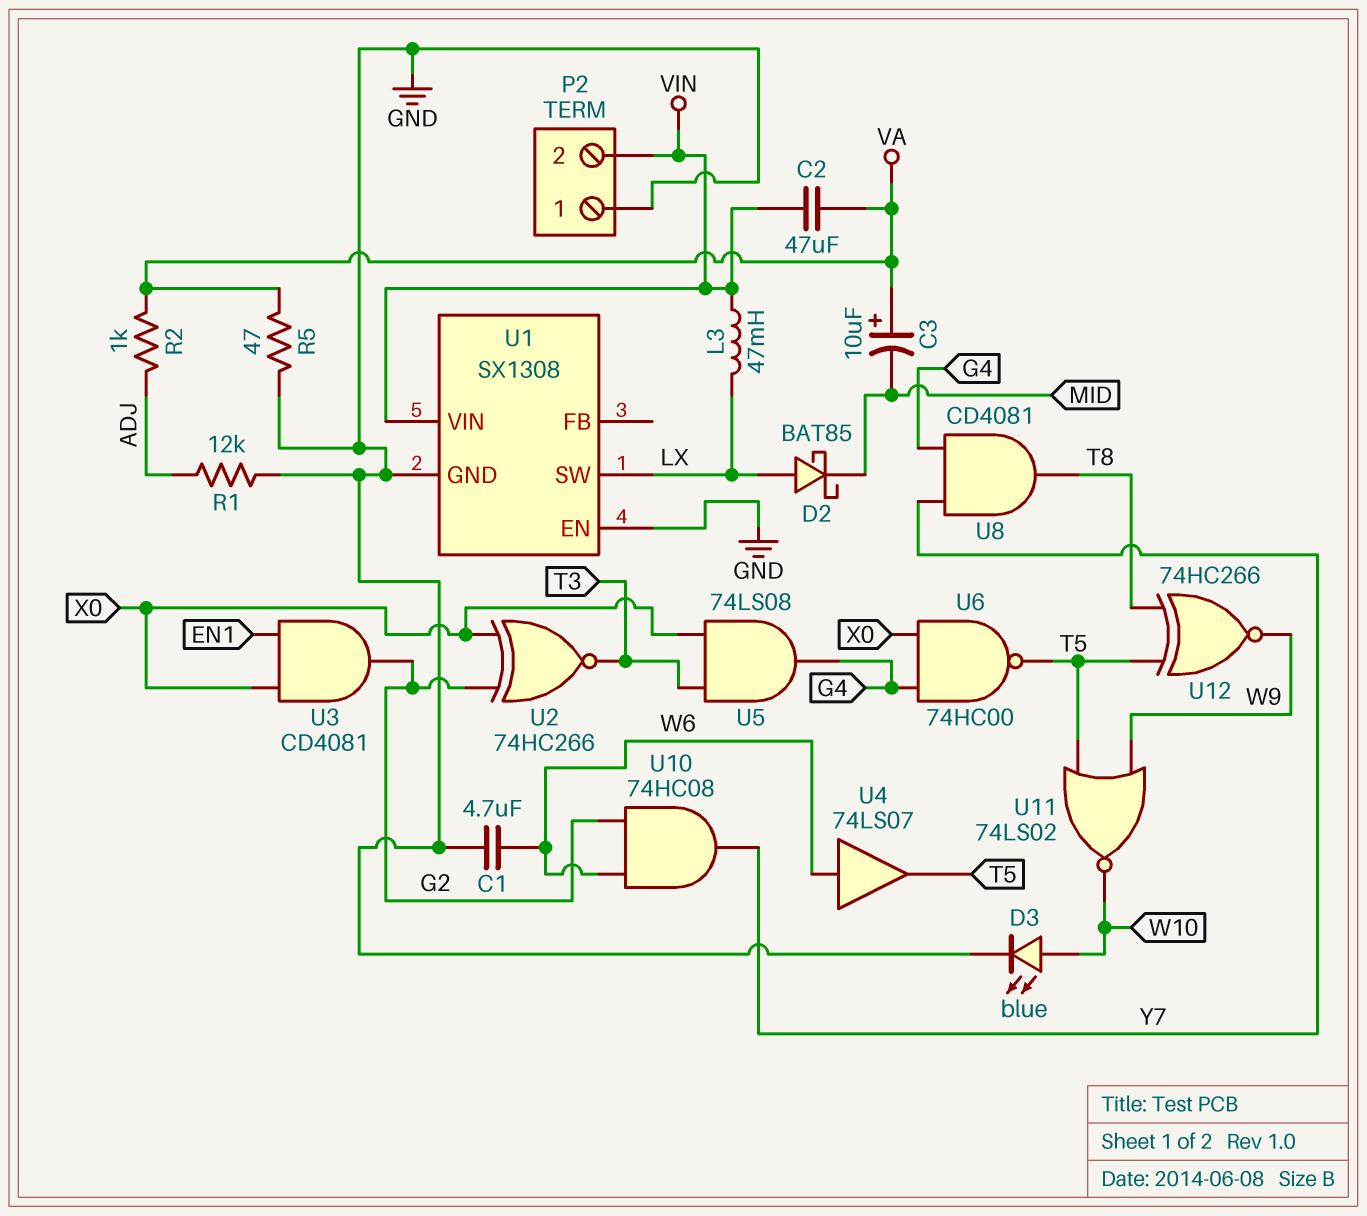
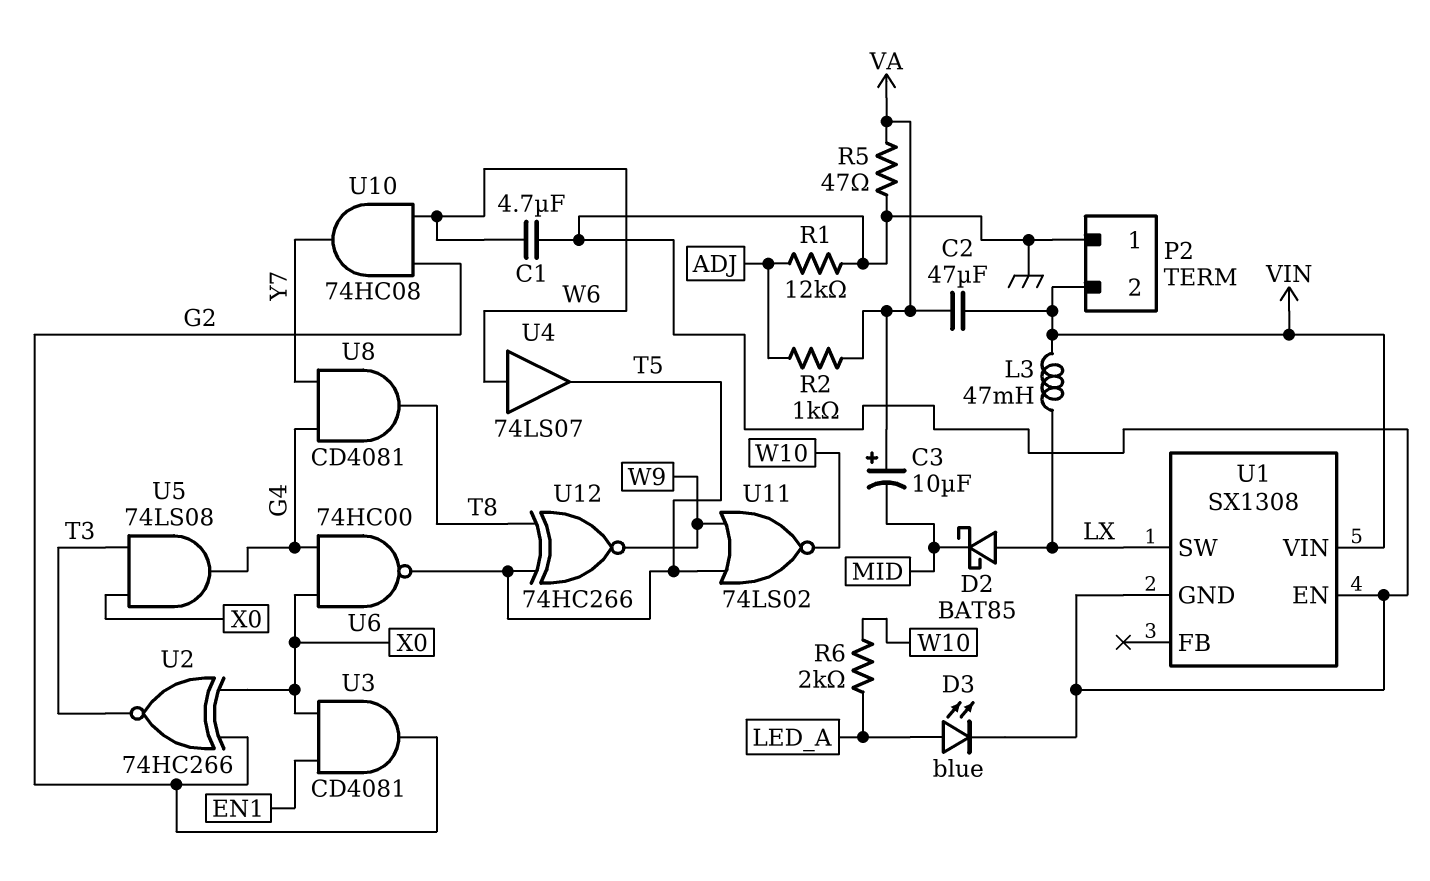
D3: LED blue (A W10, K GND) -> LED blue (A LED_A, K GND)
R6: none -> 2k (LED_A, W10)

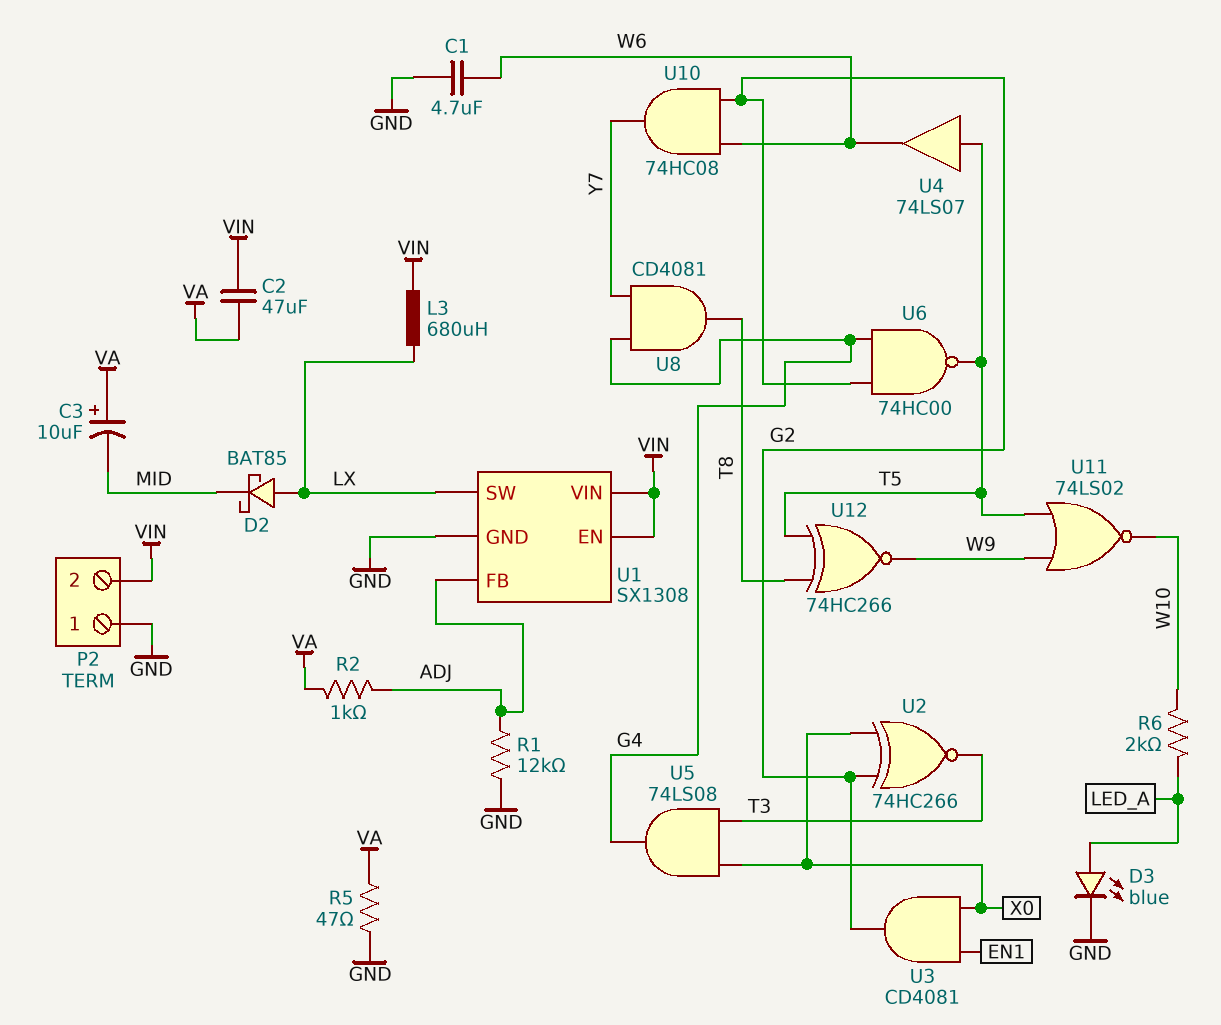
L3: 47mH (LX, VIN) -> 680uH (LX, VIN)
U1 pin EN: GND -> VIN
U1 pin FB: none -> ADJ
U4: buffer 74LS07 (in W6, out T5) -> buffer 74LS07 (in T5, out W6)
U6: NAND 74HC00 (in G4, in X0, out T5) -> NAND 74HC00 (in G2, in G4, out T5)

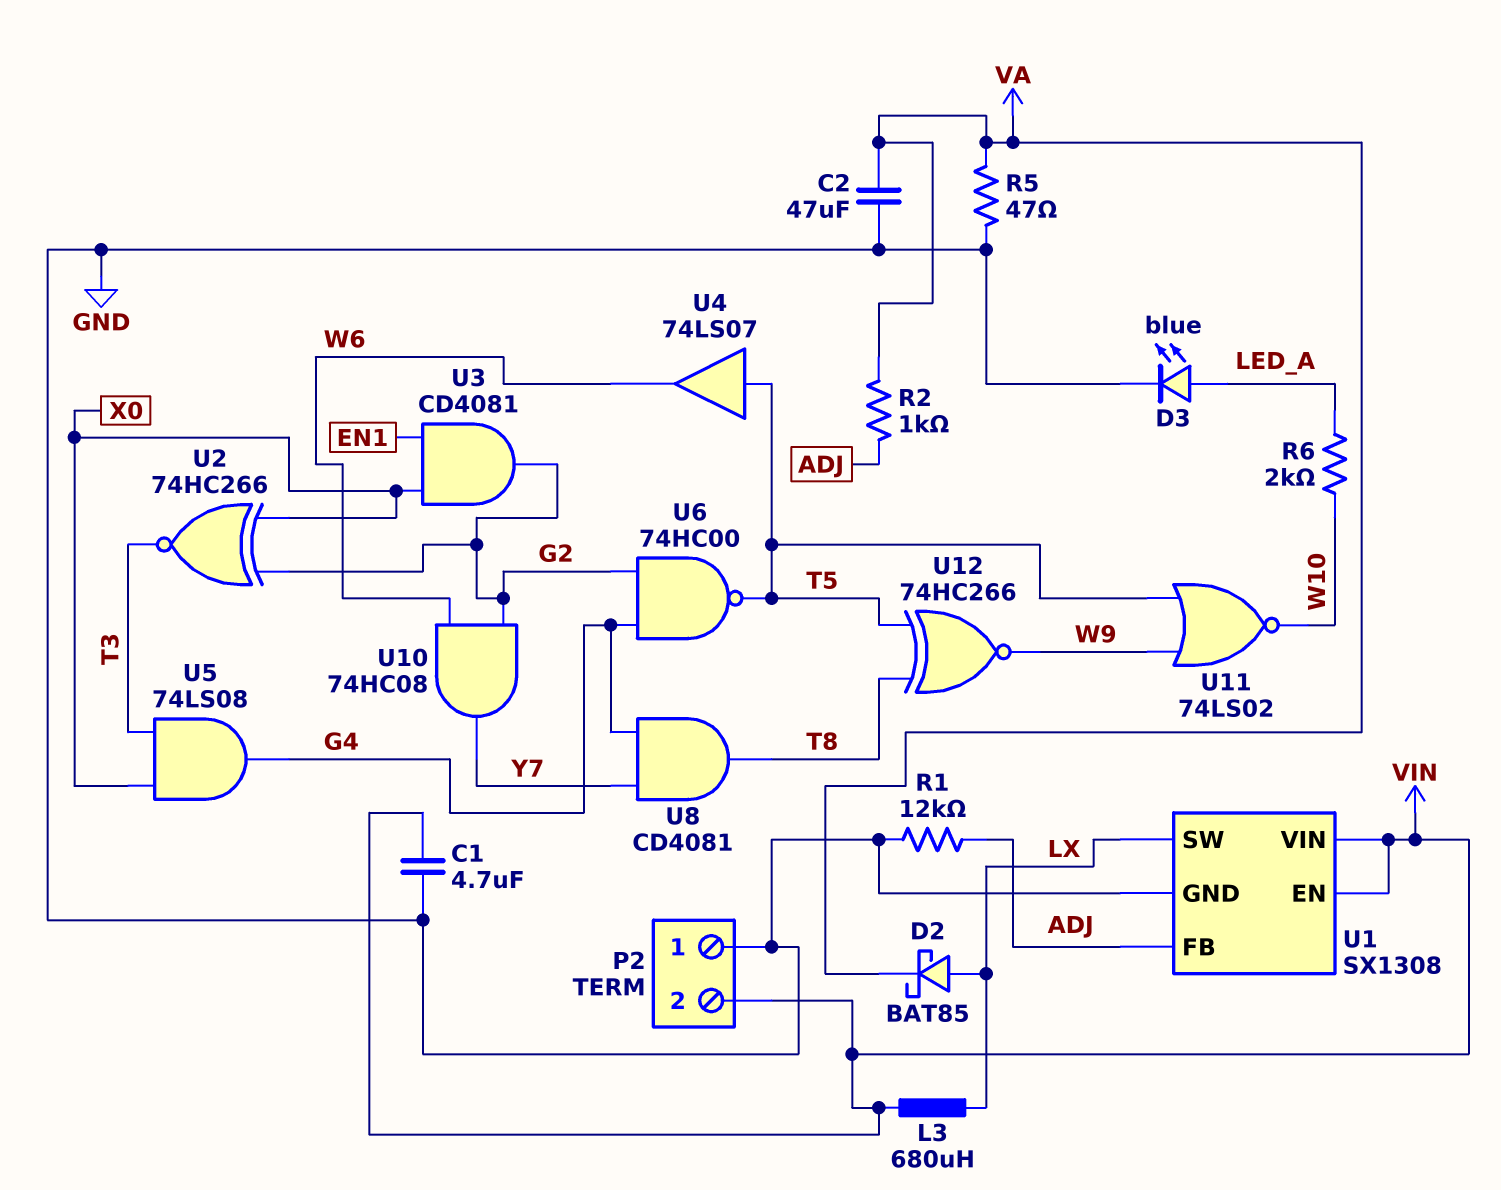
C1: 4.7uF (GND, W6) -> 4.7uF (GND, VIN)
C2: 47uF (VA, VIN) -> 47uF (GND, VA)
C3: 10uF (plus VA, minus MID) -> none
D2: schottky BAT85 (A LX, K MID) -> schottky BAT85 (A LX, K VA)

